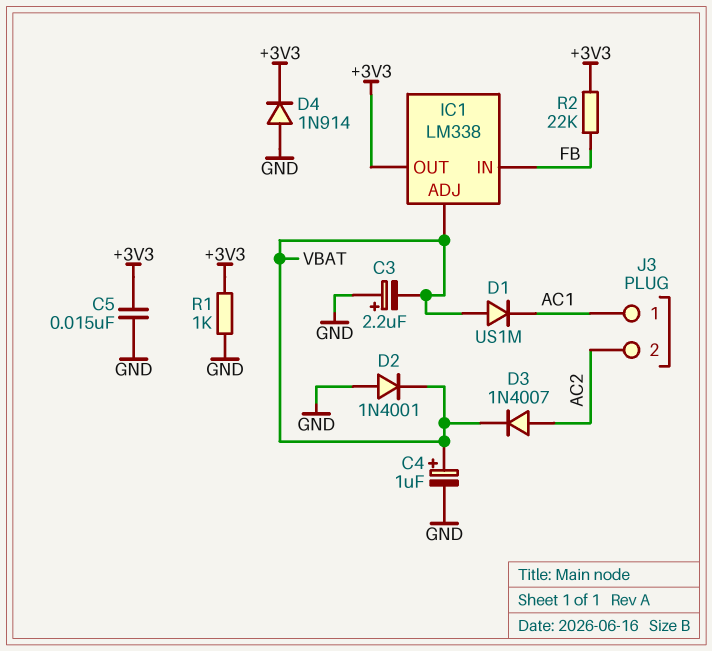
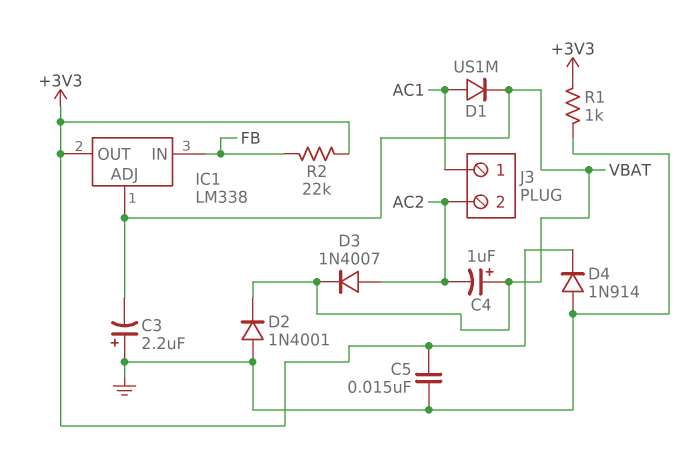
C4: 1uF (plus VBAT, minus GND) -> 1uF (plus VBAT, minus AC2)
D1: diode US1M (A VBAT, K AC1) -> diode US1M (A AC1, K VBAT)

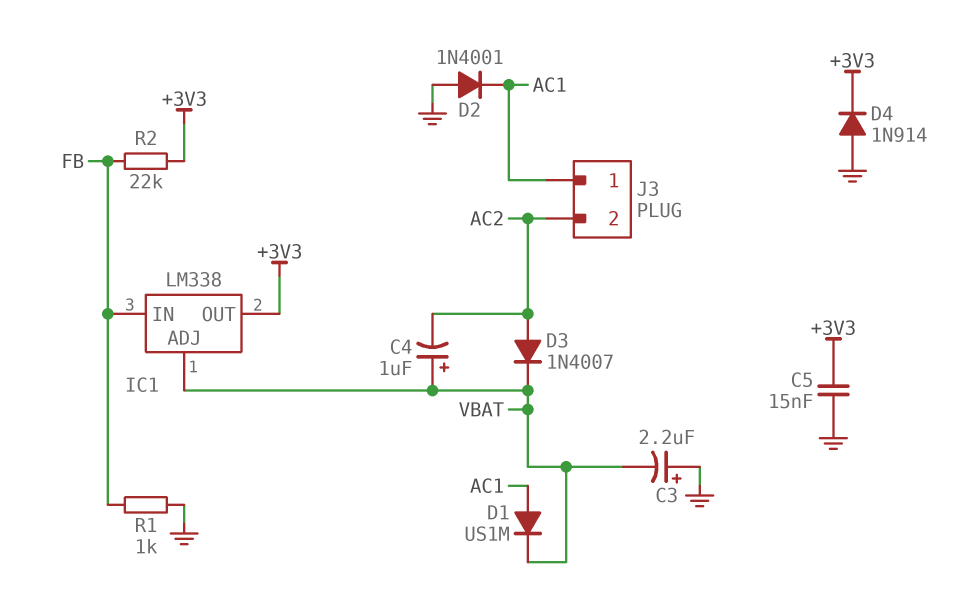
D2: diode 1N4001 (A GND, K VBAT) -> diode 1N4001 (A GND, K AC1)
R1: 1k (+3V3, GND) -> 1k (FB, GND)

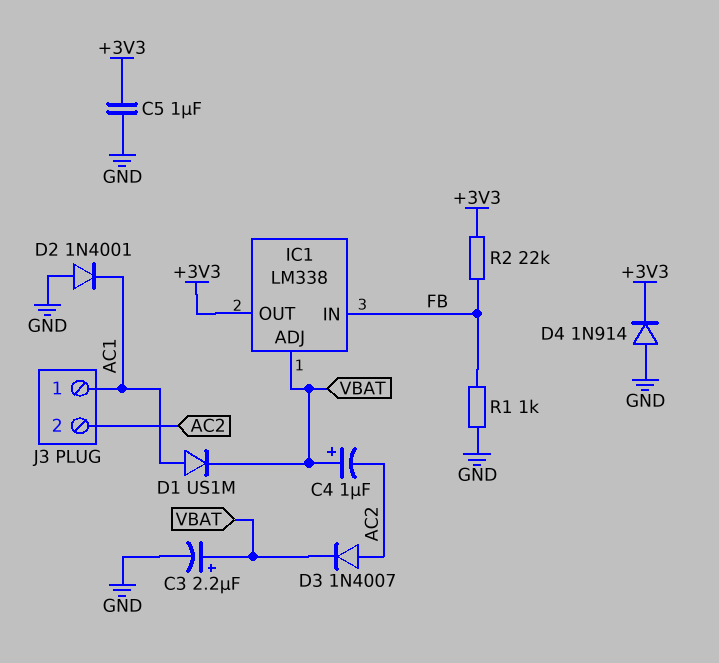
C3: 2.2uF (plus GND, minus VBAT) -> 2.2uF (plus VBAT, minus GND)
C5: 15nF (+3V3, GND) -> 1uF (+3V3, GND)

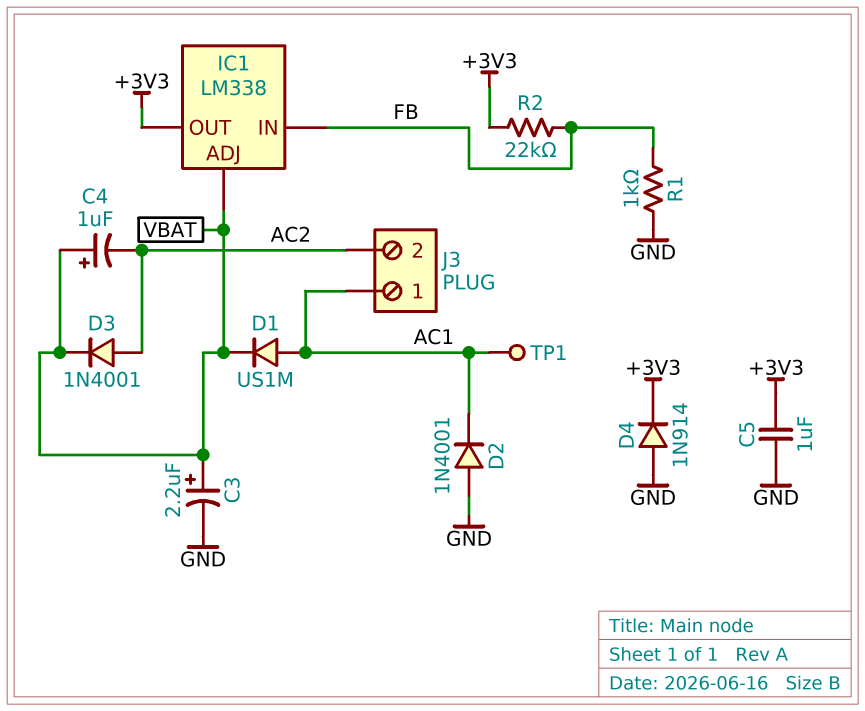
D3: diode 1N4007 (A AC2, K VBAT) -> diode 1N4001 (A AC2, K VBAT)
TP1: none -> test point (AC1)

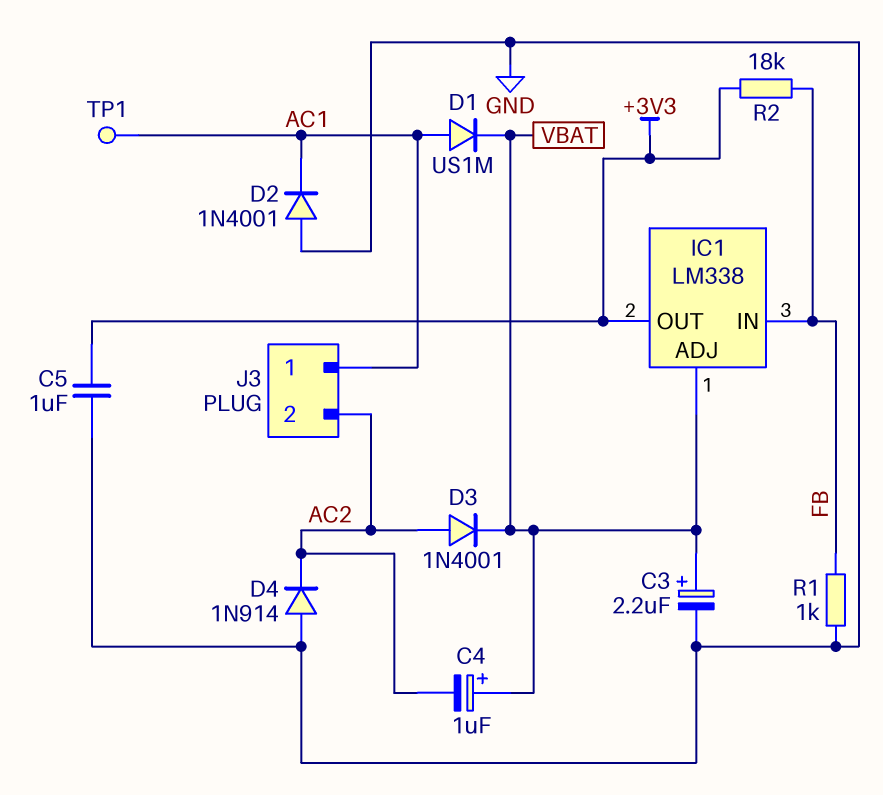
D4: diode 1N914 (A GND, K +3V3) -> diode 1N914 (A GND, K AC2)
R2: 22k (+3V3, FB) -> 18k (+3V3, FB)

